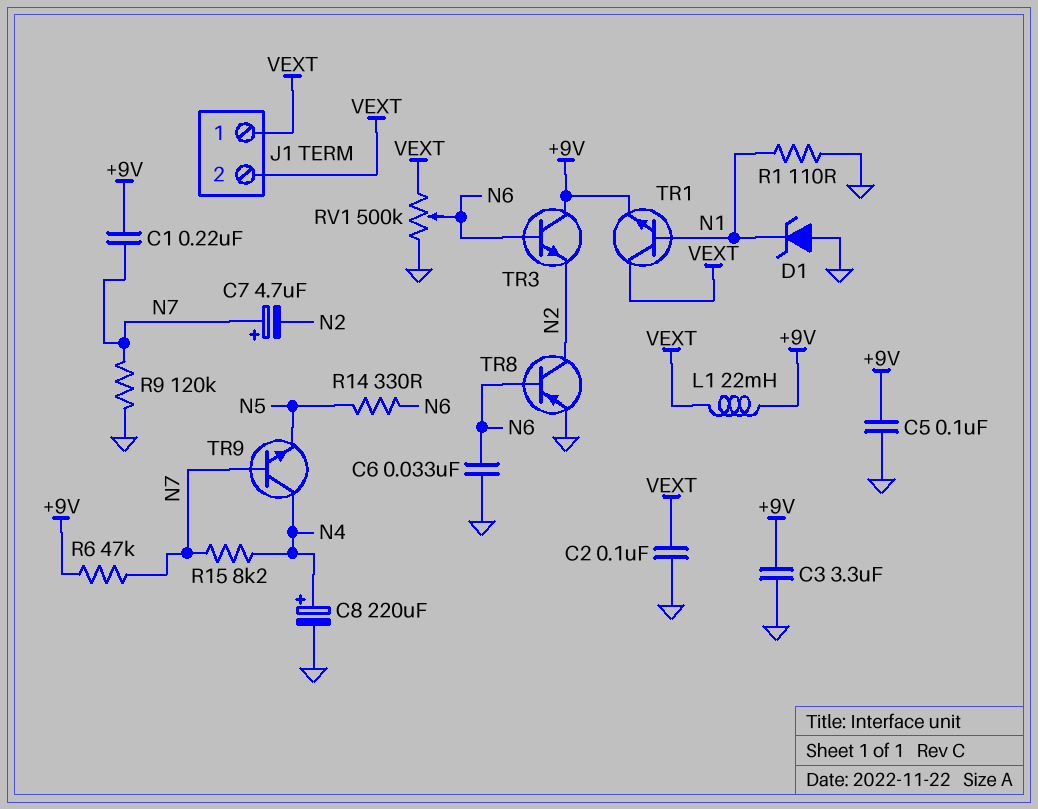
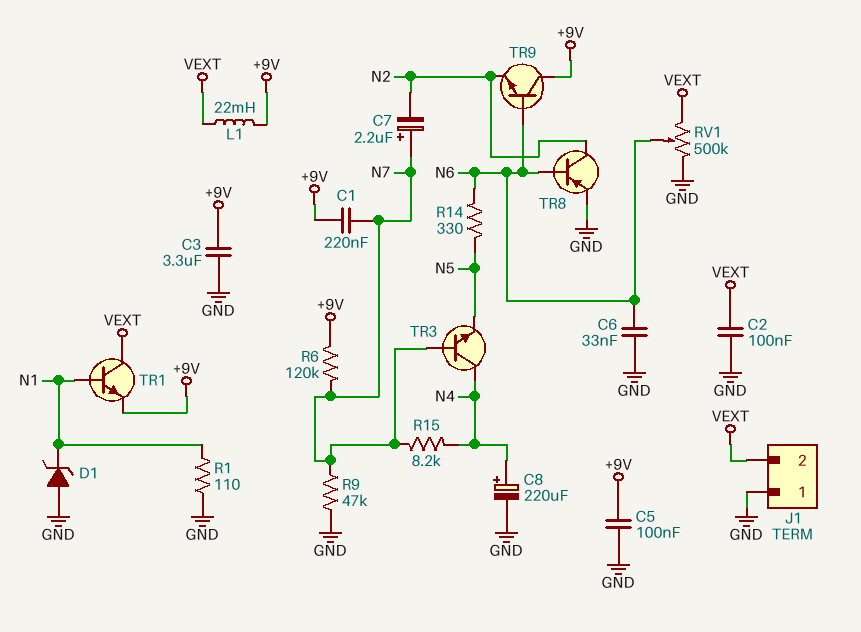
C7: 4.7uF (plus N7, minus N2) -> 2.2uF (plus N7, minus N2)
J1 pin 1: VEXT -> GND
R6: 47k (+9V, N7) -> 120k (+9V, N7)
R9: 120k (GND, N7) -> 47k (GND, N7)
TR3: NPN (B N6, C +9V, E N2) -> NPN (B N7, C N4, E N5)
TR9: NPN (B N7, C N4, E N5) -> NPN (B N6, C +9V, E N2)

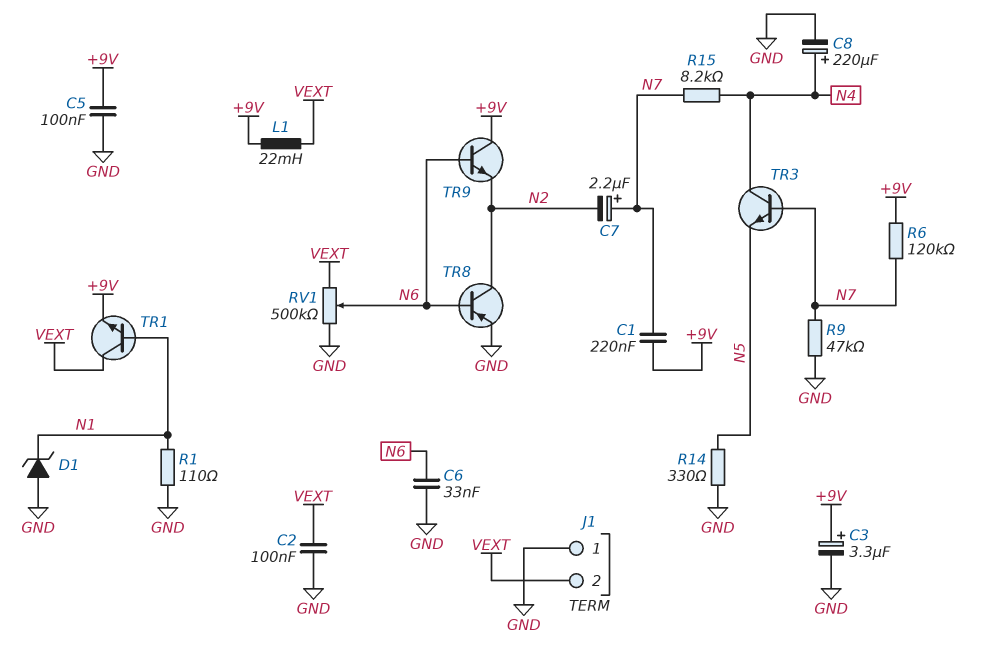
C3: 3.3uF (+9V, GND) -> 3.3uF (plus +9V, minus GND)
R14: 330 (N5, N6) -> 330 (GND, N5)

